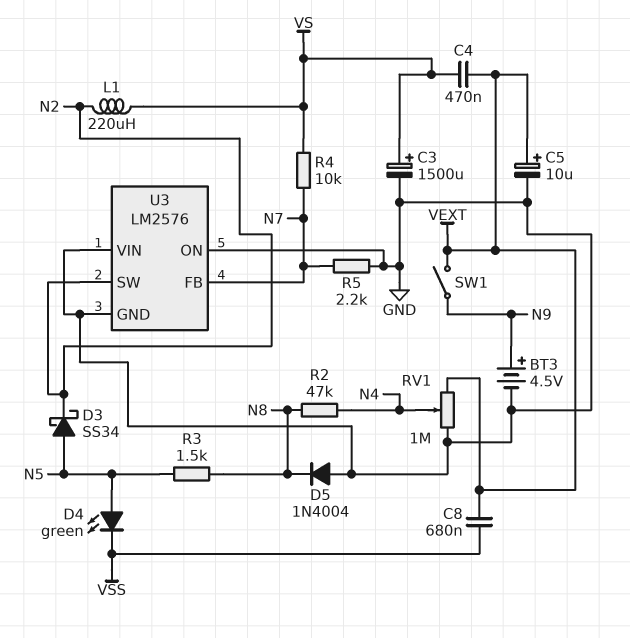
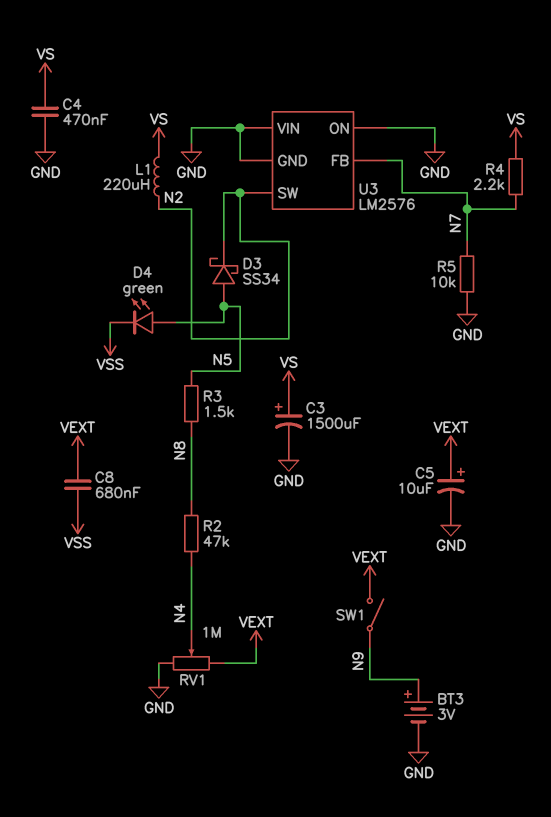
BT3: 4.5V (plus N9, minus GND) -> 3V (plus N9, minus GND)
C4: 470nF (VEXT, VS) -> 470nF (GND, VS)
D5: diode 1N4004 (A GND, K N8) -> none
R4: 10k (N7, VS) -> 2.2k (N7, VS)
R5: 2.2k (GND, N7) -> 10k (GND, N7)

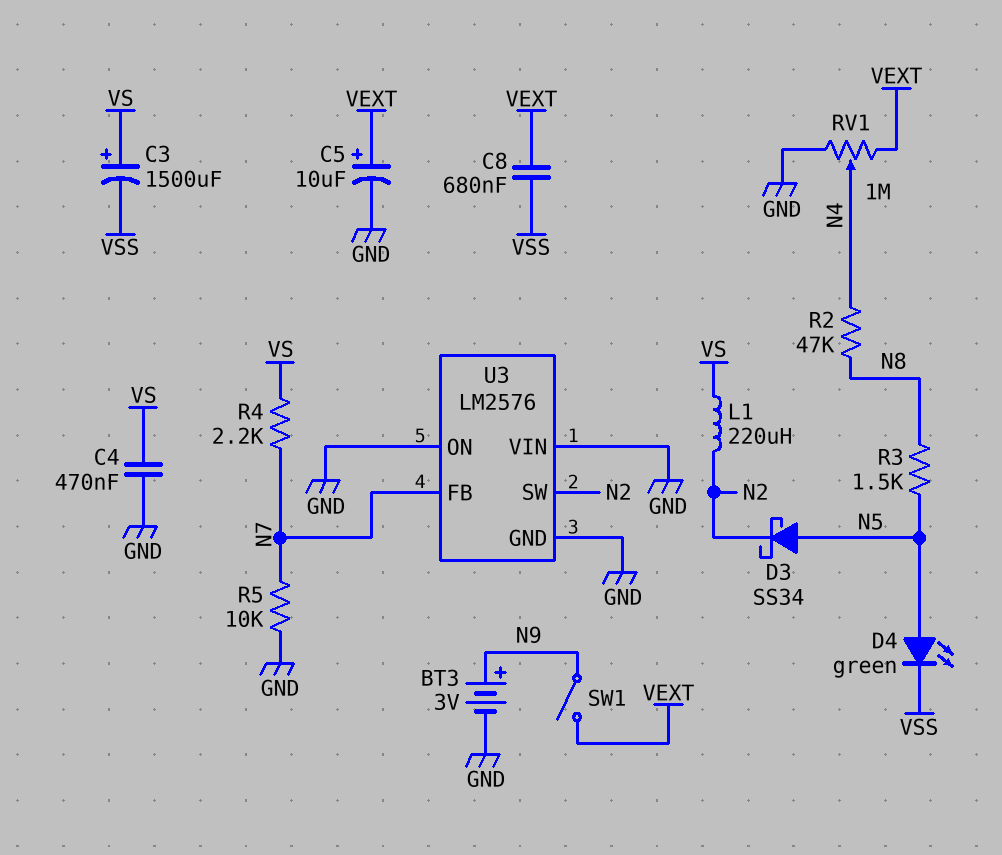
C3: 1500uF (plus VS, minus GND) -> 1500uF (plus VS, minus VSS)

